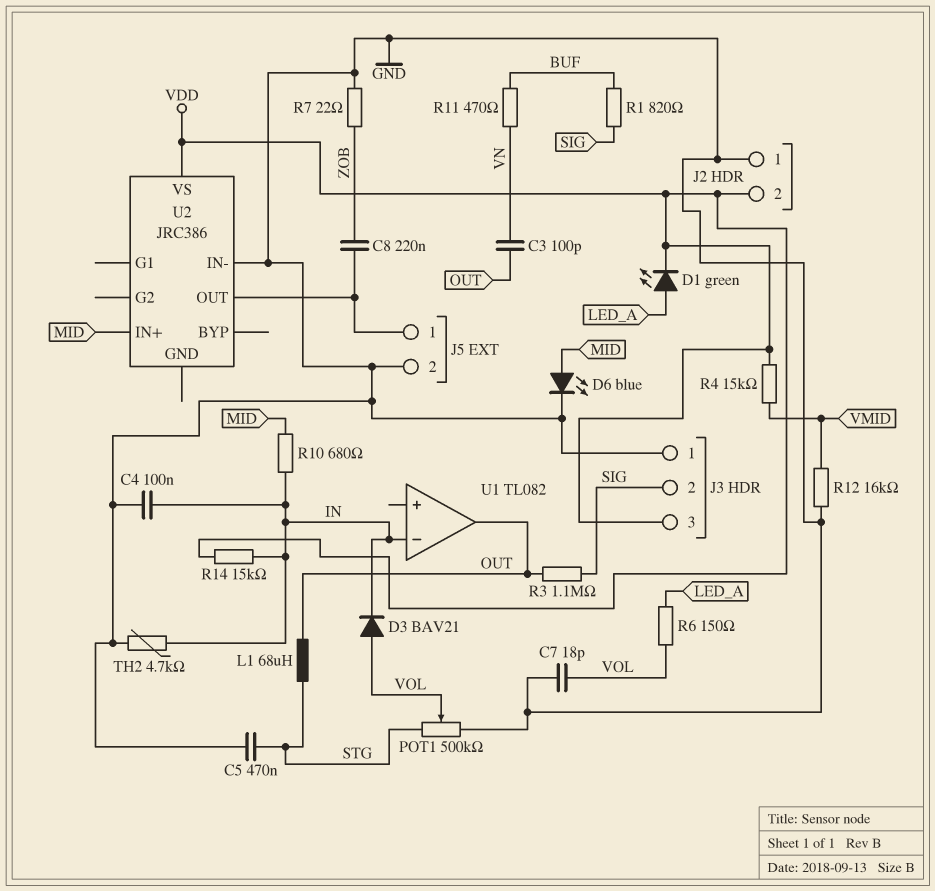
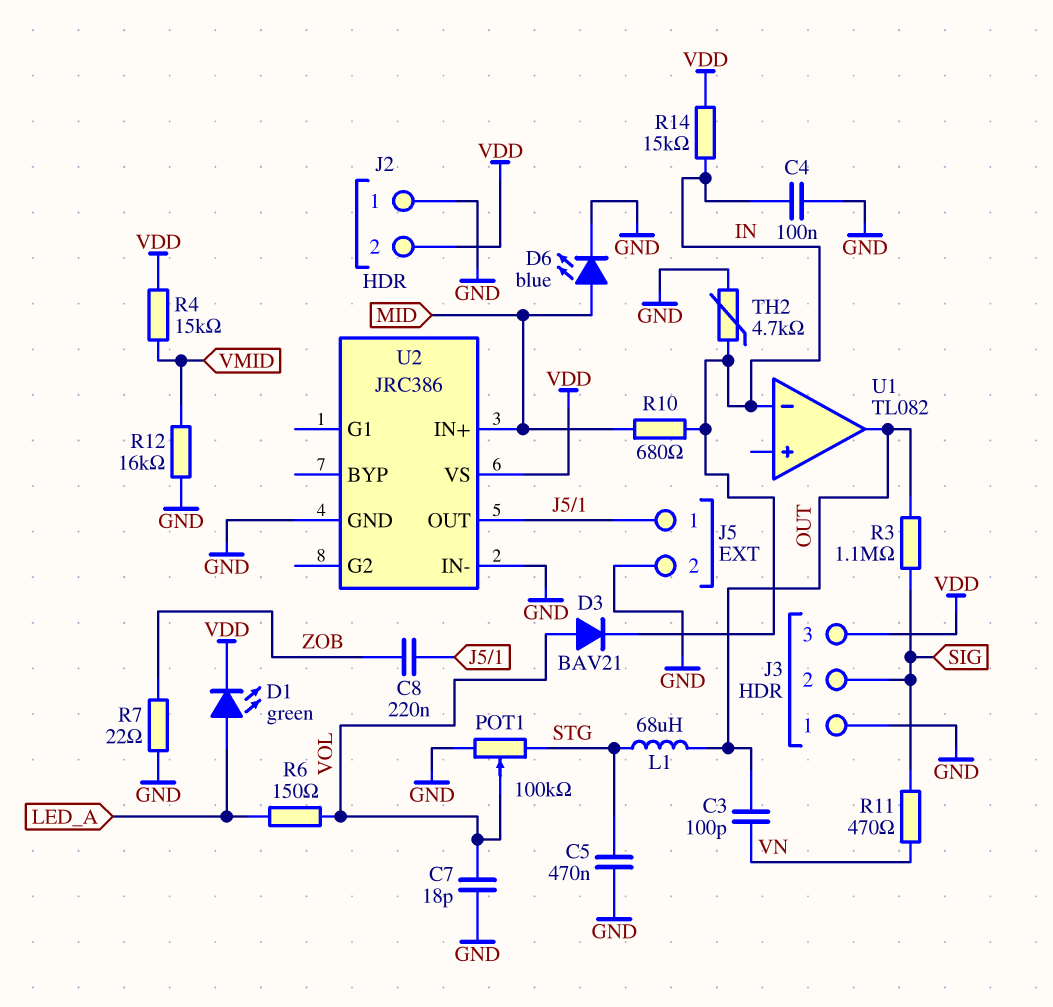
POT1: 500k (GND, STG, wiper VOL) -> 100k (GND, STG, wiper VOL)
R1: 820 (BUF, SIG) -> none
R11: 470 (BUF, VN) -> 470 (SIG, VN)
U2 pin GND: none -> GND

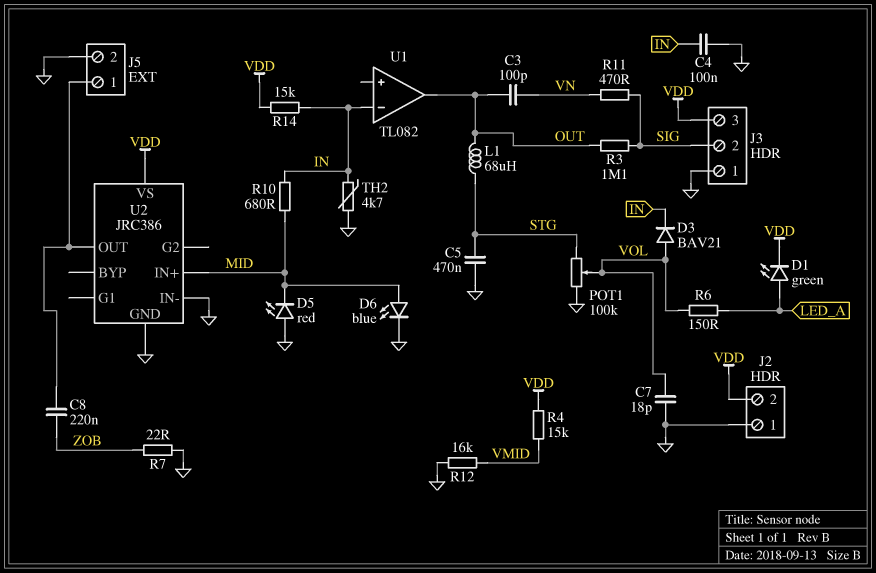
D5: none -> LED red (A GND, K MID)

